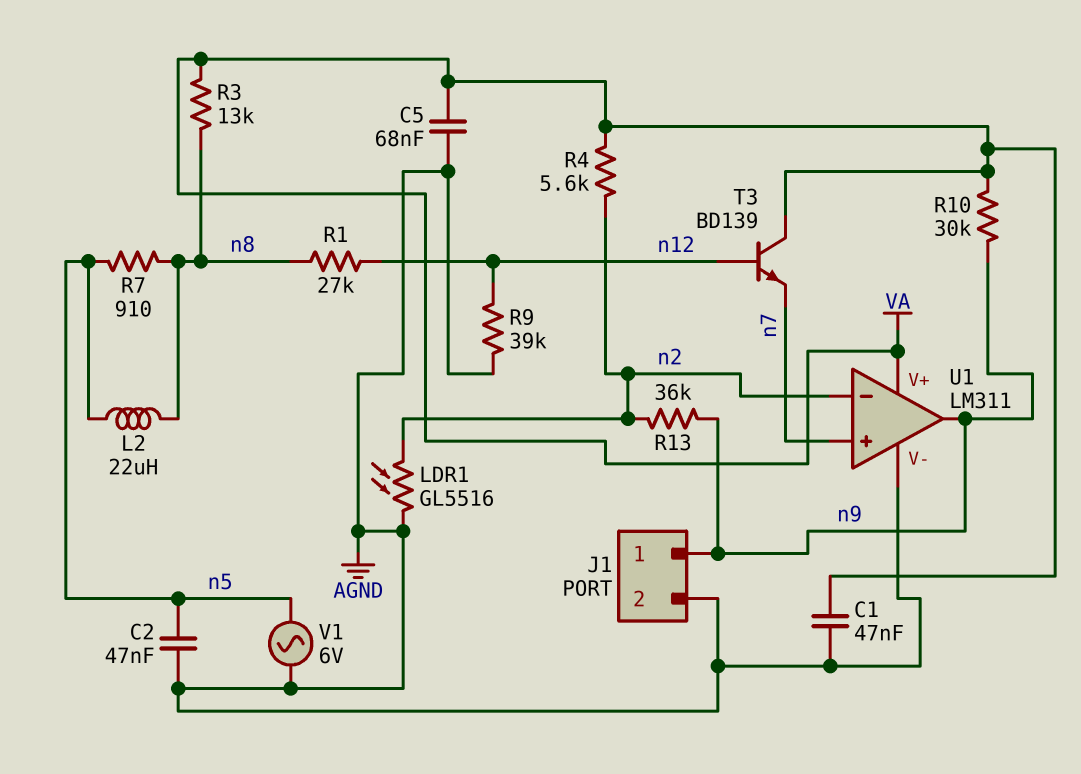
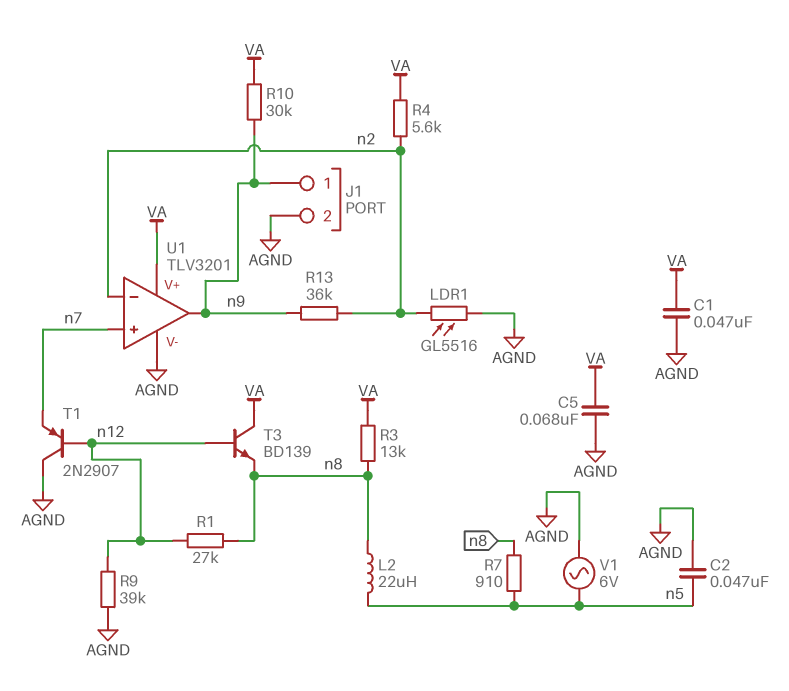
T1: none -> PNP 2N2907 (B n12, C AGND, E n7)
T3: NPN BD139 (B n12, C VA, E n7) -> NPN BD139 (B n12, C VA, E n8)
U1: LM311 -> TLV3201

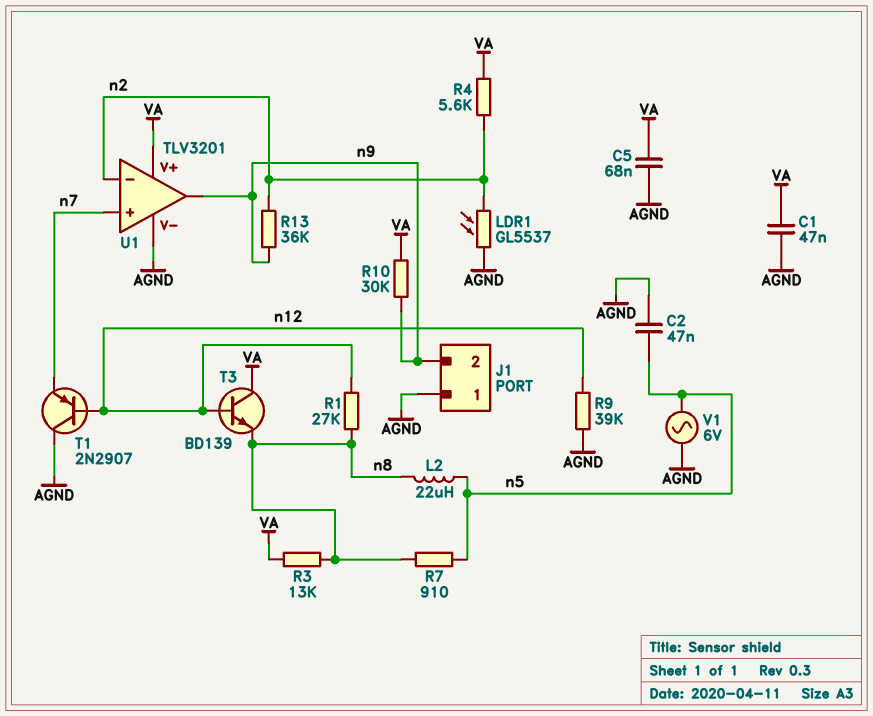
J1 pin 1: n9 -> AGND
J1 pin 2: AGND -> n9
LDR1: GL5516 (AGND, n2) -> GL5537 (AGND, n2)

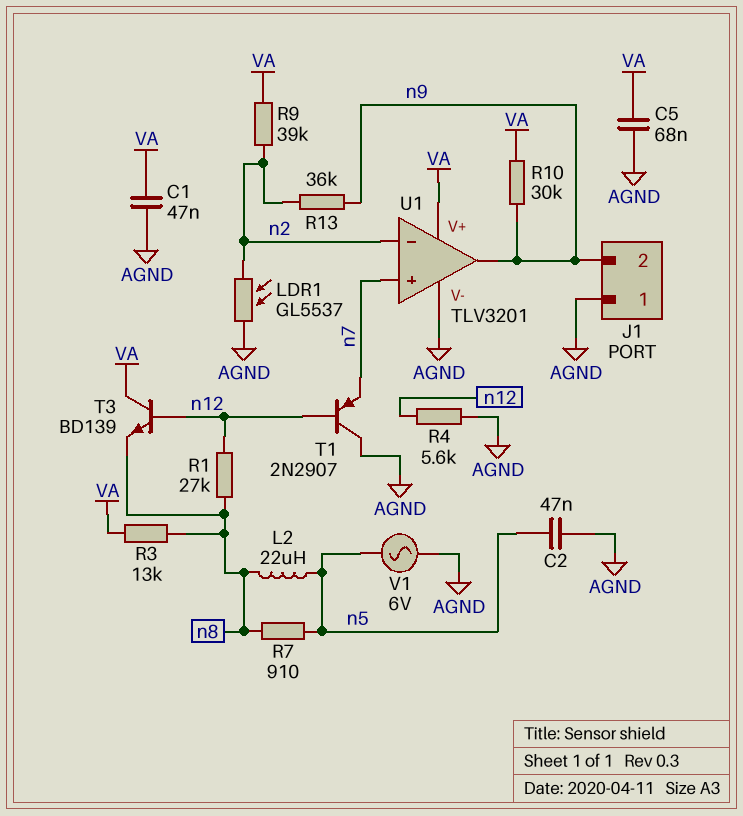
R4: 5.6k (VA, n2) -> 5.6k (AGND, n12)
R9: 39k (AGND, n12) -> 39k (VA, n2)

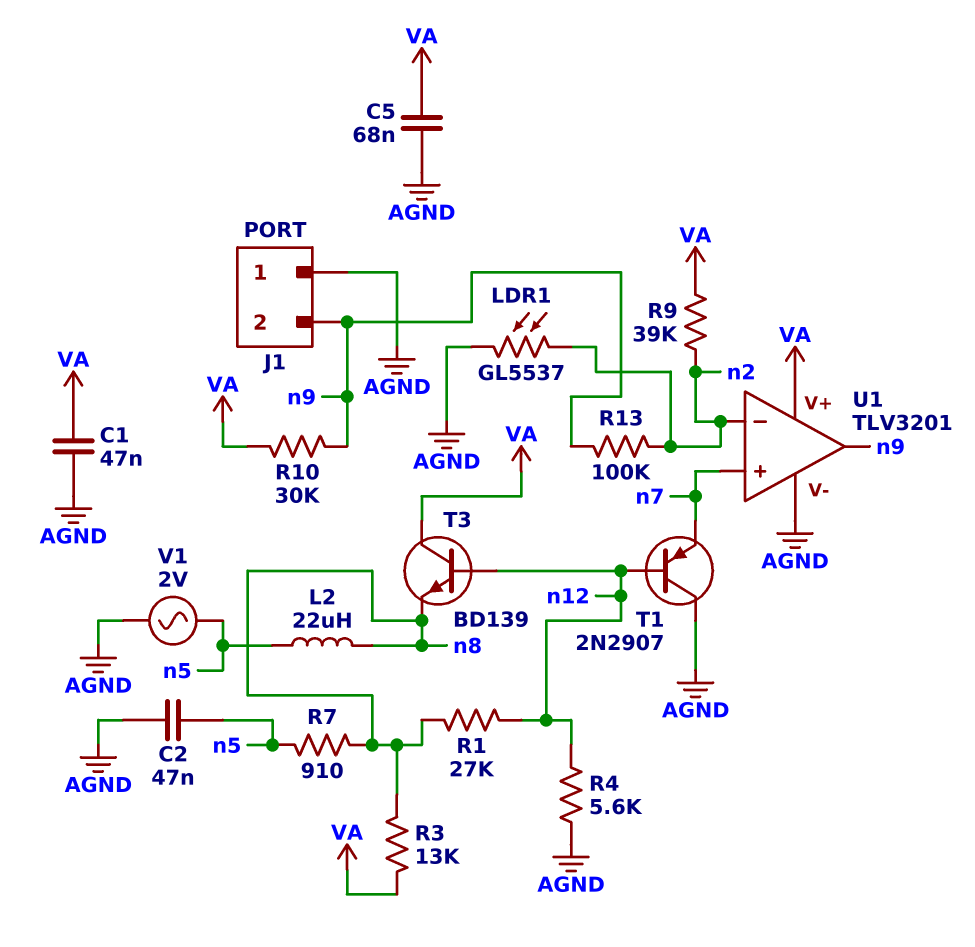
R13: 36k (n2, n9) -> 100k (n2, n9)
V1: AC 6V (AGND, n5) -> AC 2V (AGND, n5)

